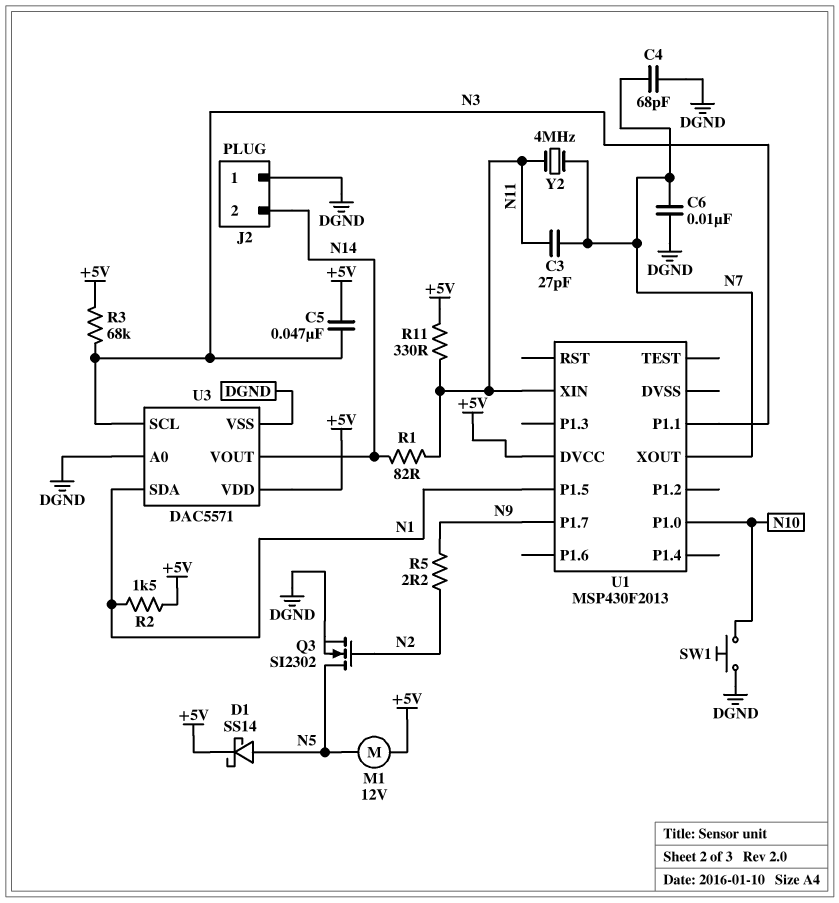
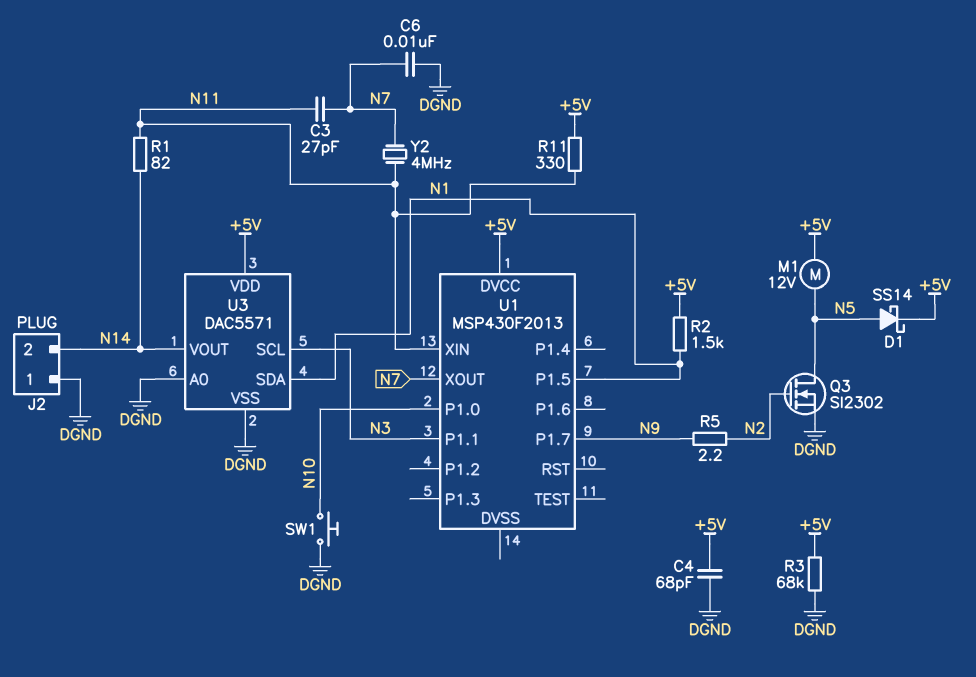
C4: 68pF (DGND, N7) -> 68pF (+5V, DGND)
C5: 47nF (+5V, N3) -> none
R3: 68k (+5V, N3) -> 68k (+5V, DGND)

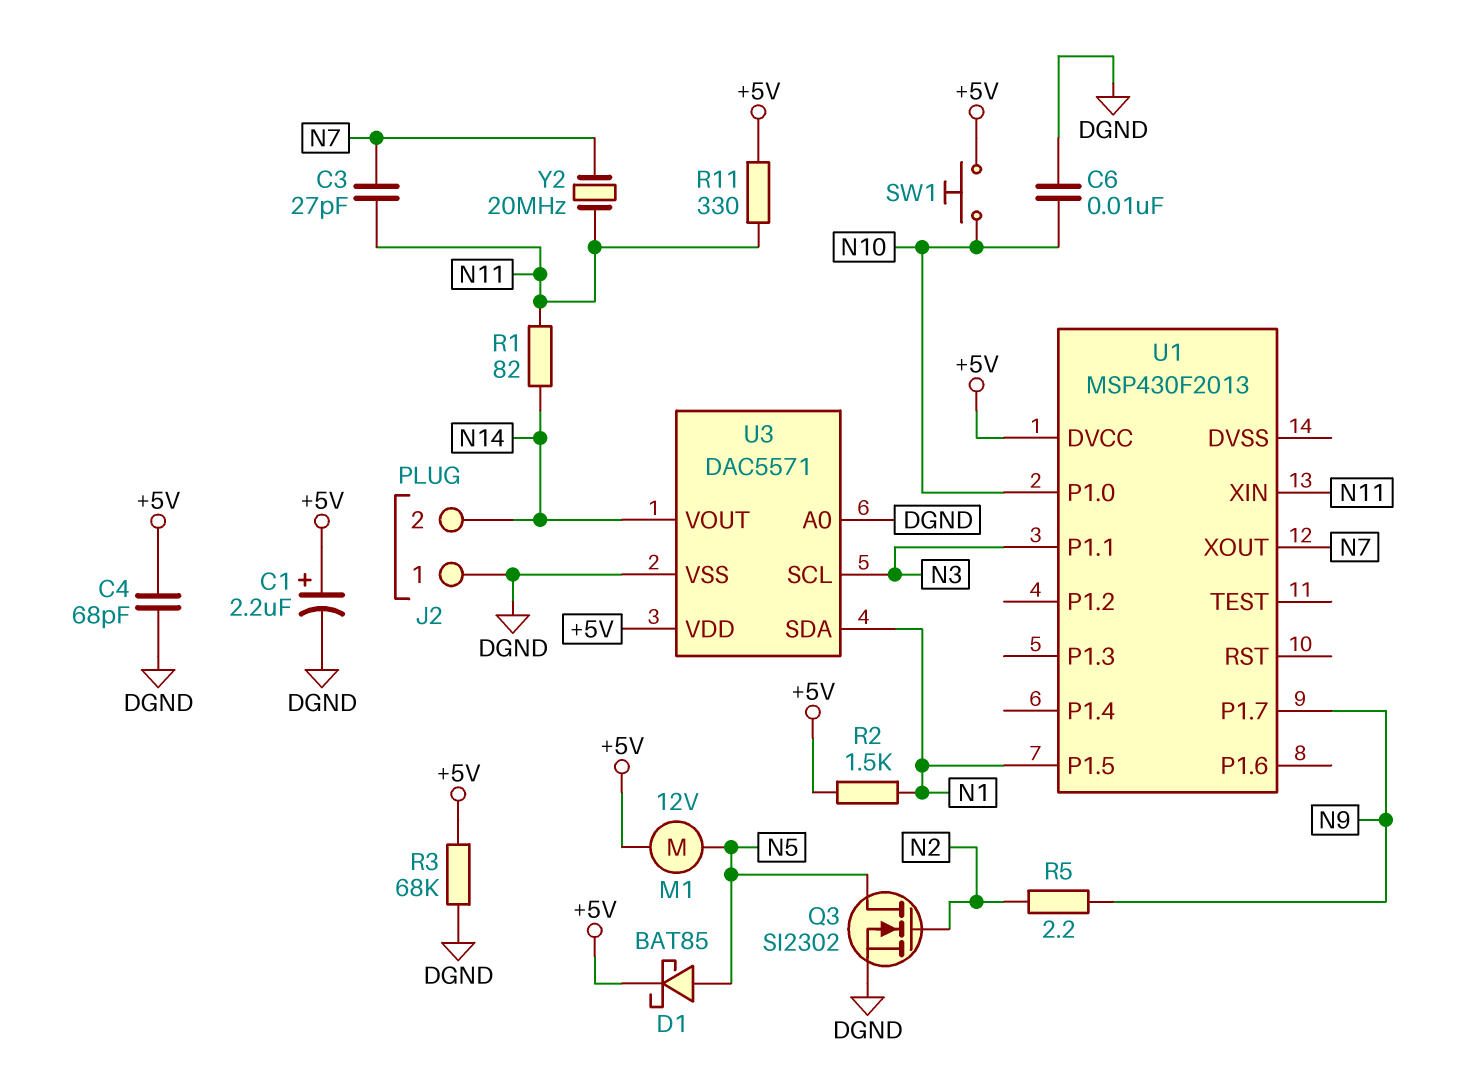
C1: none -> 2.2uF (plus +5V, minus DGND)
C6: 10nF (DGND, N7) -> 10nF (DGND, N10)
D1: schottky SS14 (A N5, K +5V) -> schottky BAT85 (A N5, K +5V)
SW1: button (DGND, N10) -> button (+5V, N10)
Y2: 4MHz (N7, N11) -> 20MHz (N7, N11)

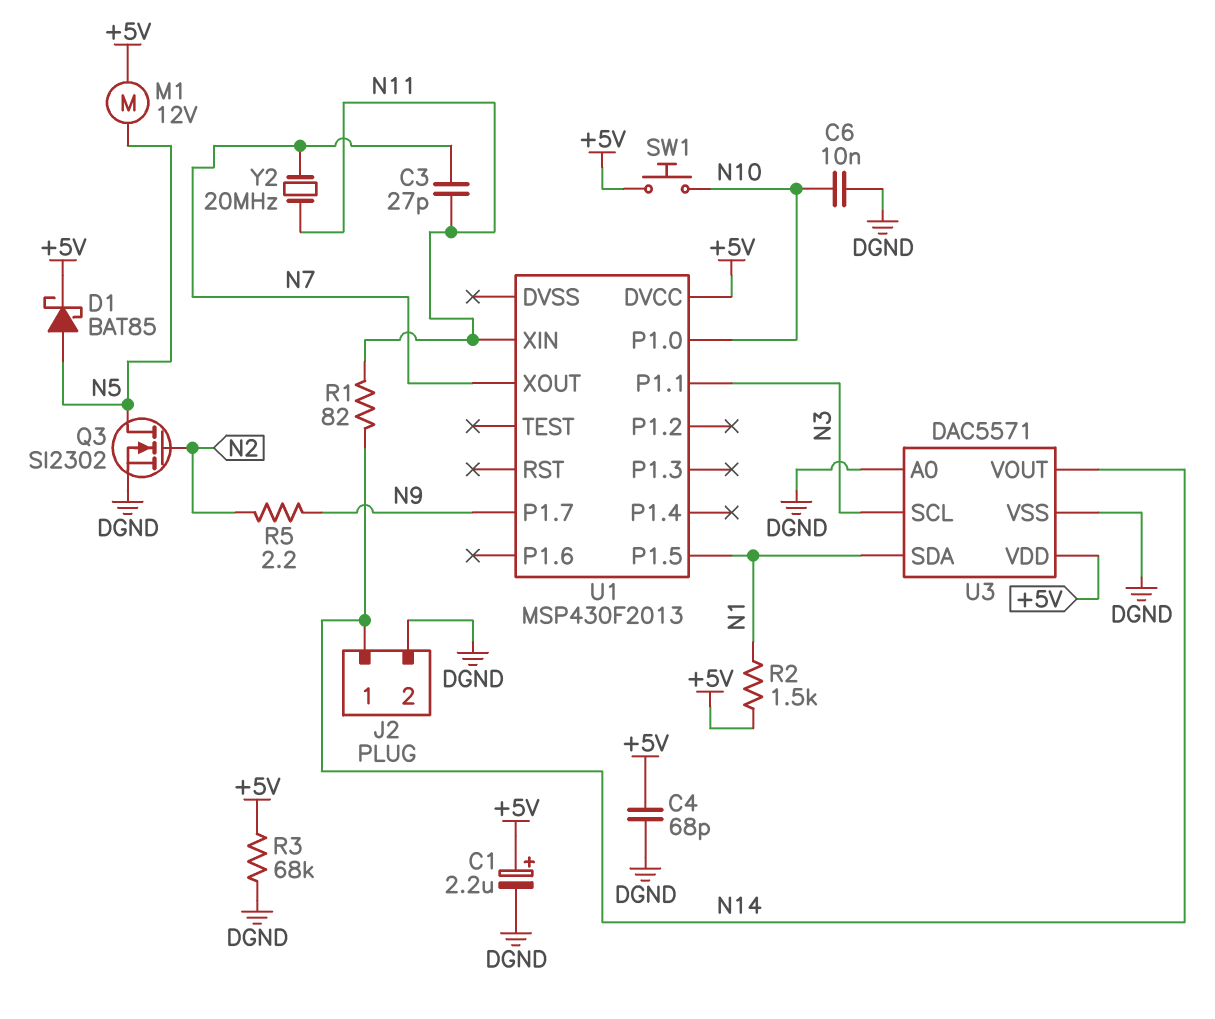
J2 pin 1: DGND -> N14
J2 pin 2: N14 -> DGND
R11: 330 (+5V, N11) -> none

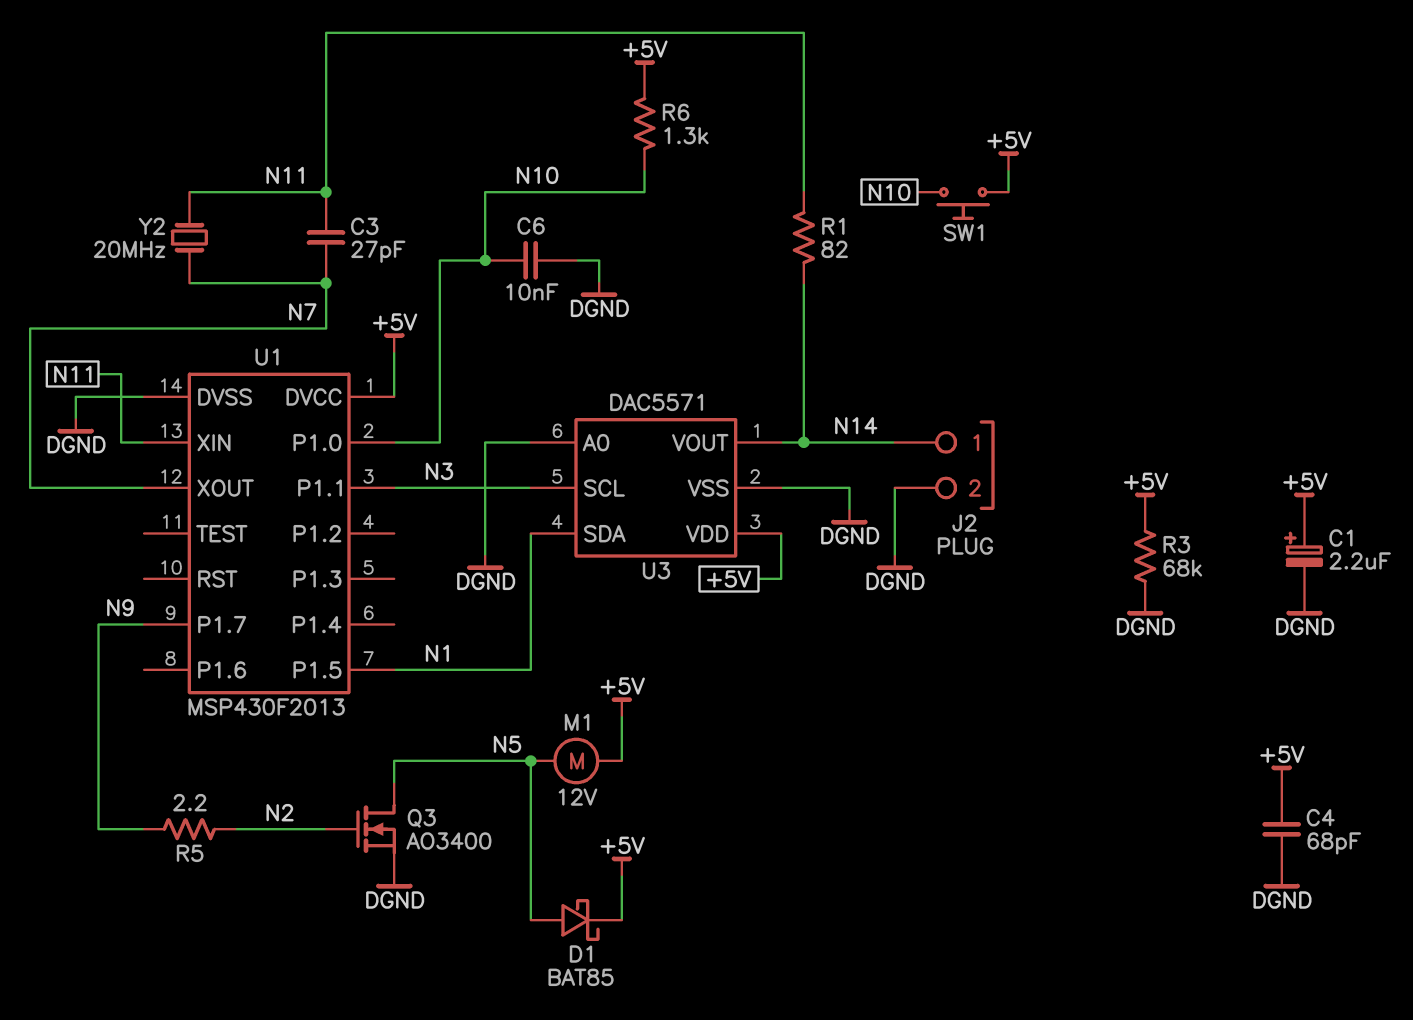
Q3: NMOS SI2302 (G N2, D N5, S DGND) -> NMOS AO3400 (G N2, D N5, S DGND)
R2: 1.5k (+5V, N1) -> none
R6: none -> 1.3k (+5V, N10)
U1 pin DVSS: none -> DGND

